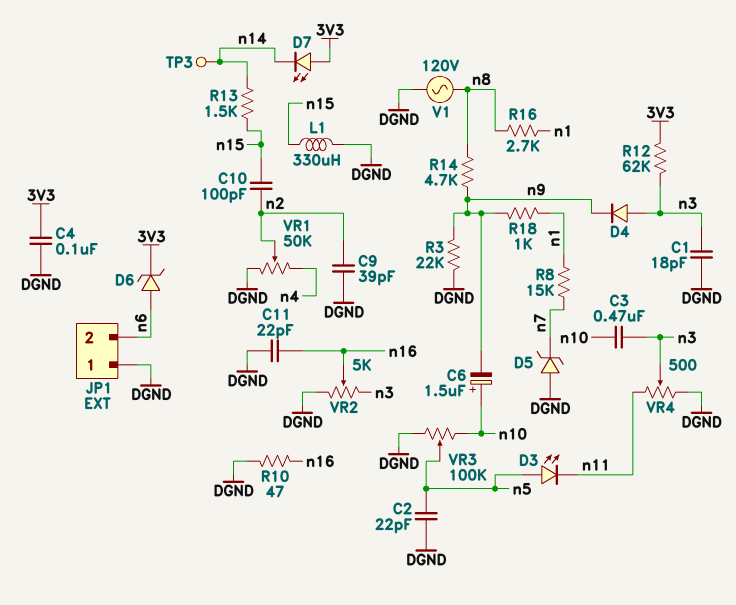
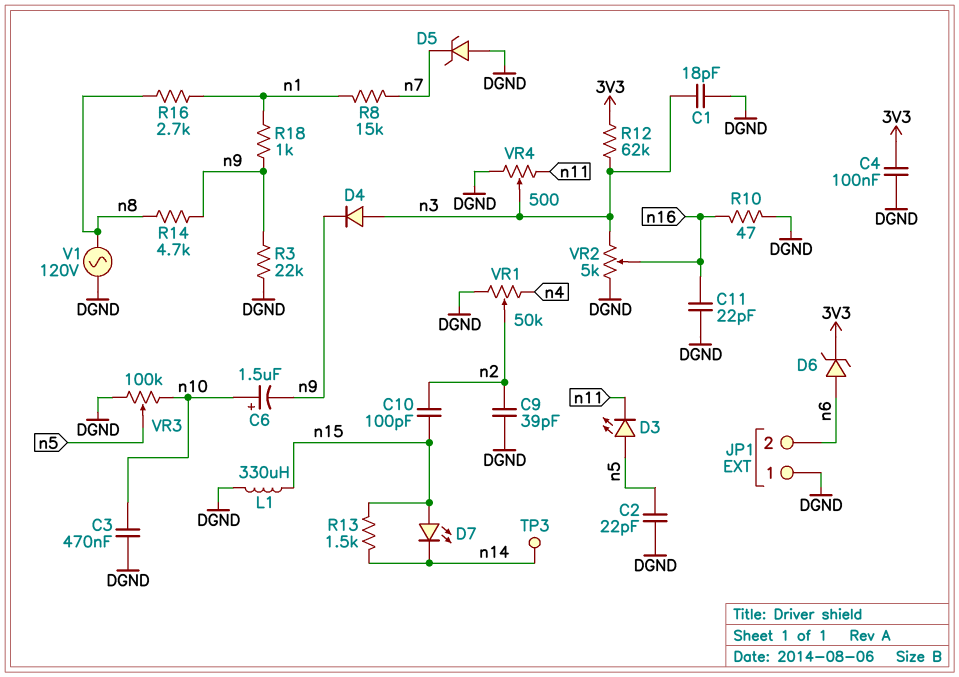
C3: 470nF (n3, n10) -> 470nF (DGND, n10)
D7: LED (A 3V3, K n14) -> LED (A n15, K n14)

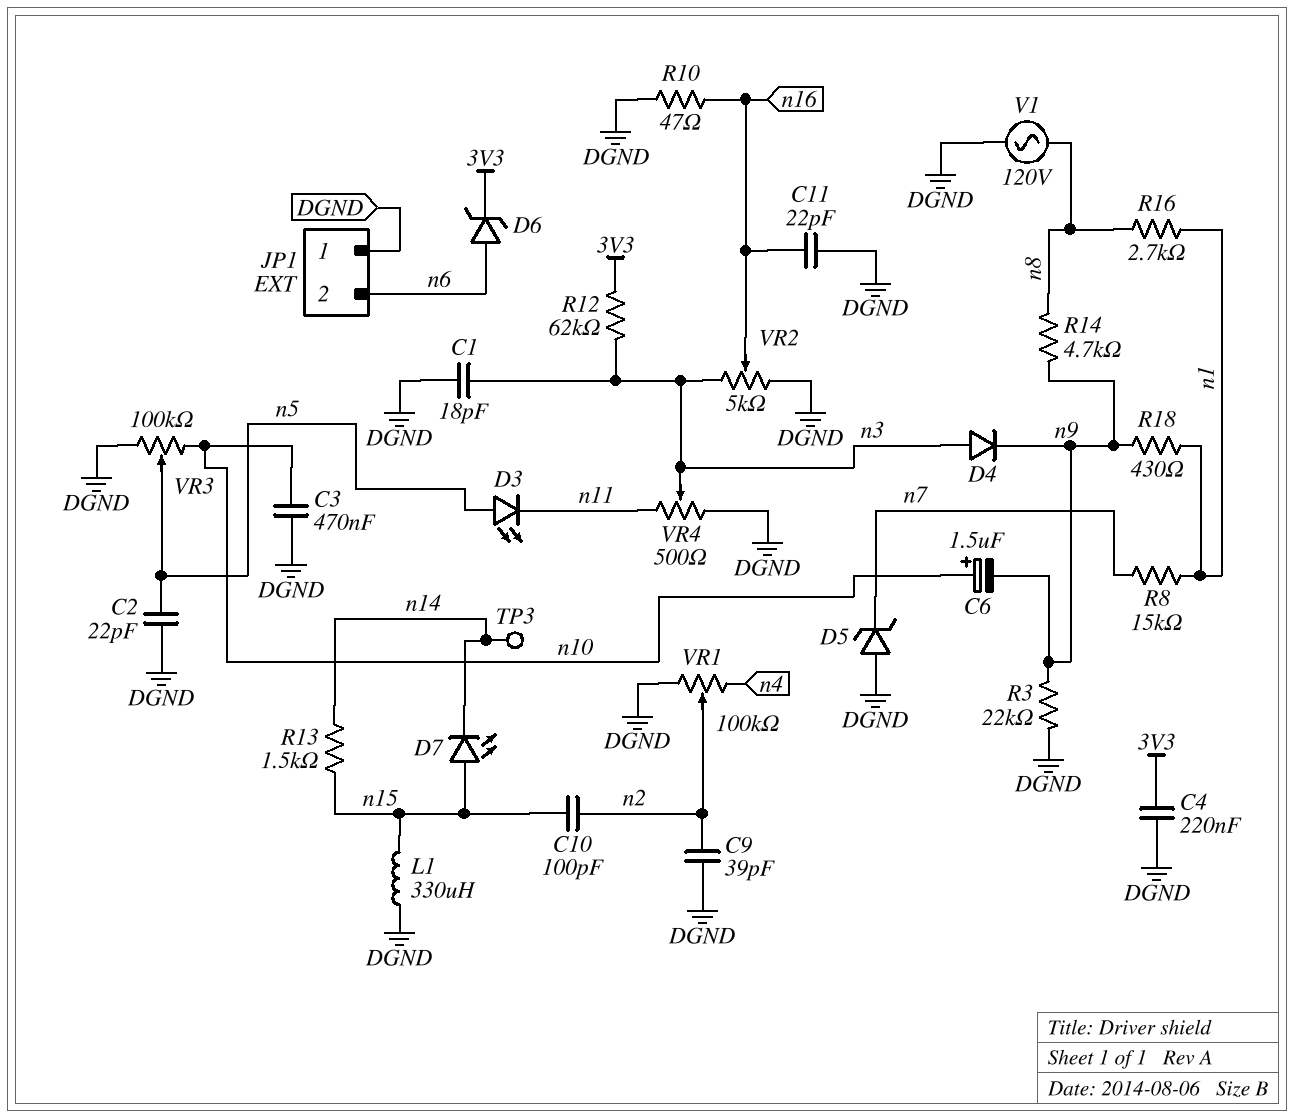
C4: 100nF (3V3, DGND) -> 220nF (3V3, DGND)
R18: 1k (n1, n9) -> 430 (n1, n9)
VR1: 50k (DGND, n4, wiper n2) -> 100k (DGND, n4, wiper n2)

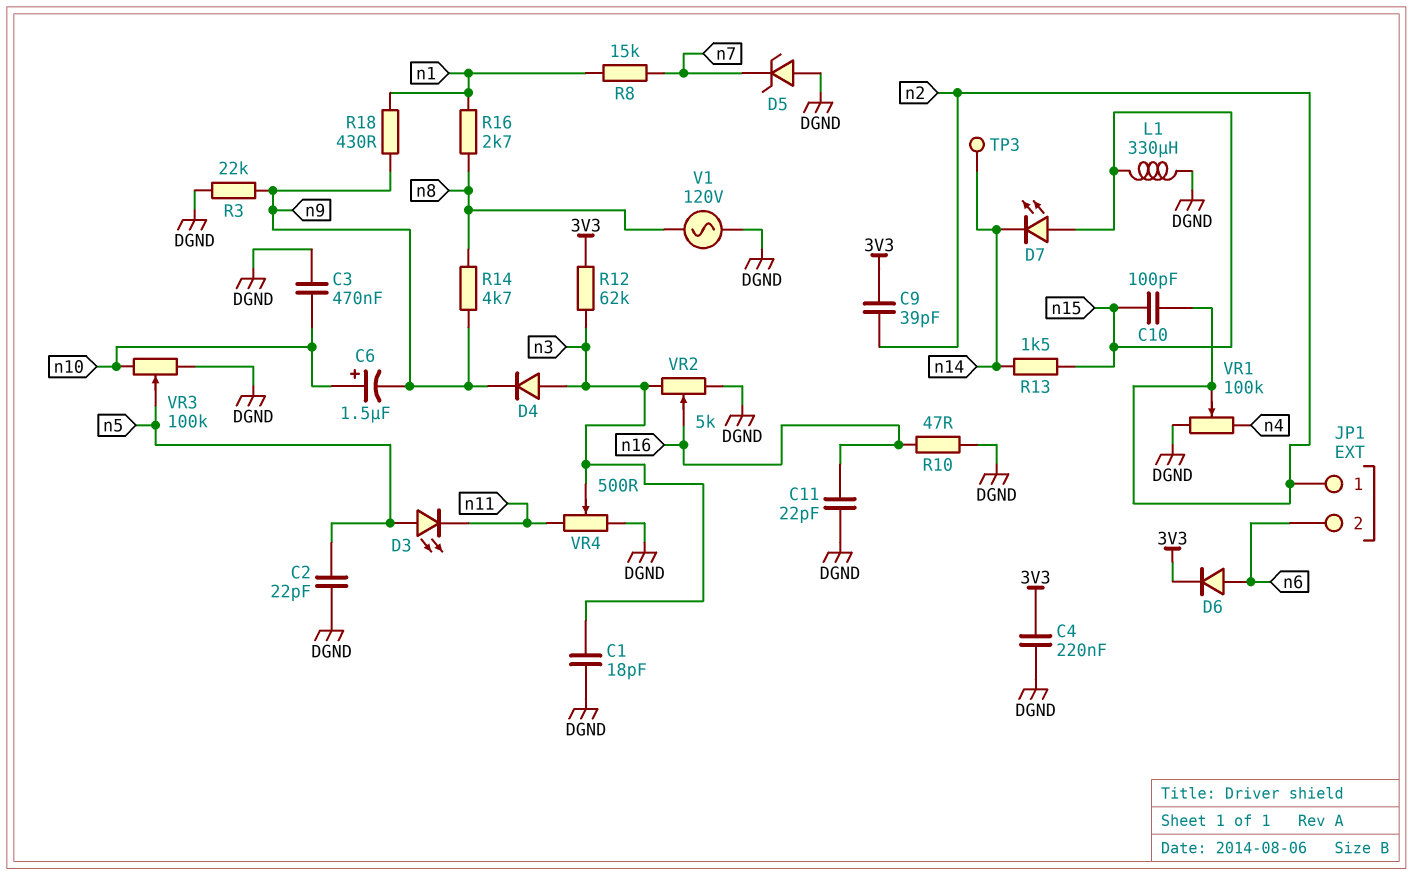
C9: 39pF (DGND, n2) -> 39pF (3V3, n2)
D6: zener (A n6, K 3V3) -> diode (A n6, K 3V3)
JP1 pin 1: DGND -> n2

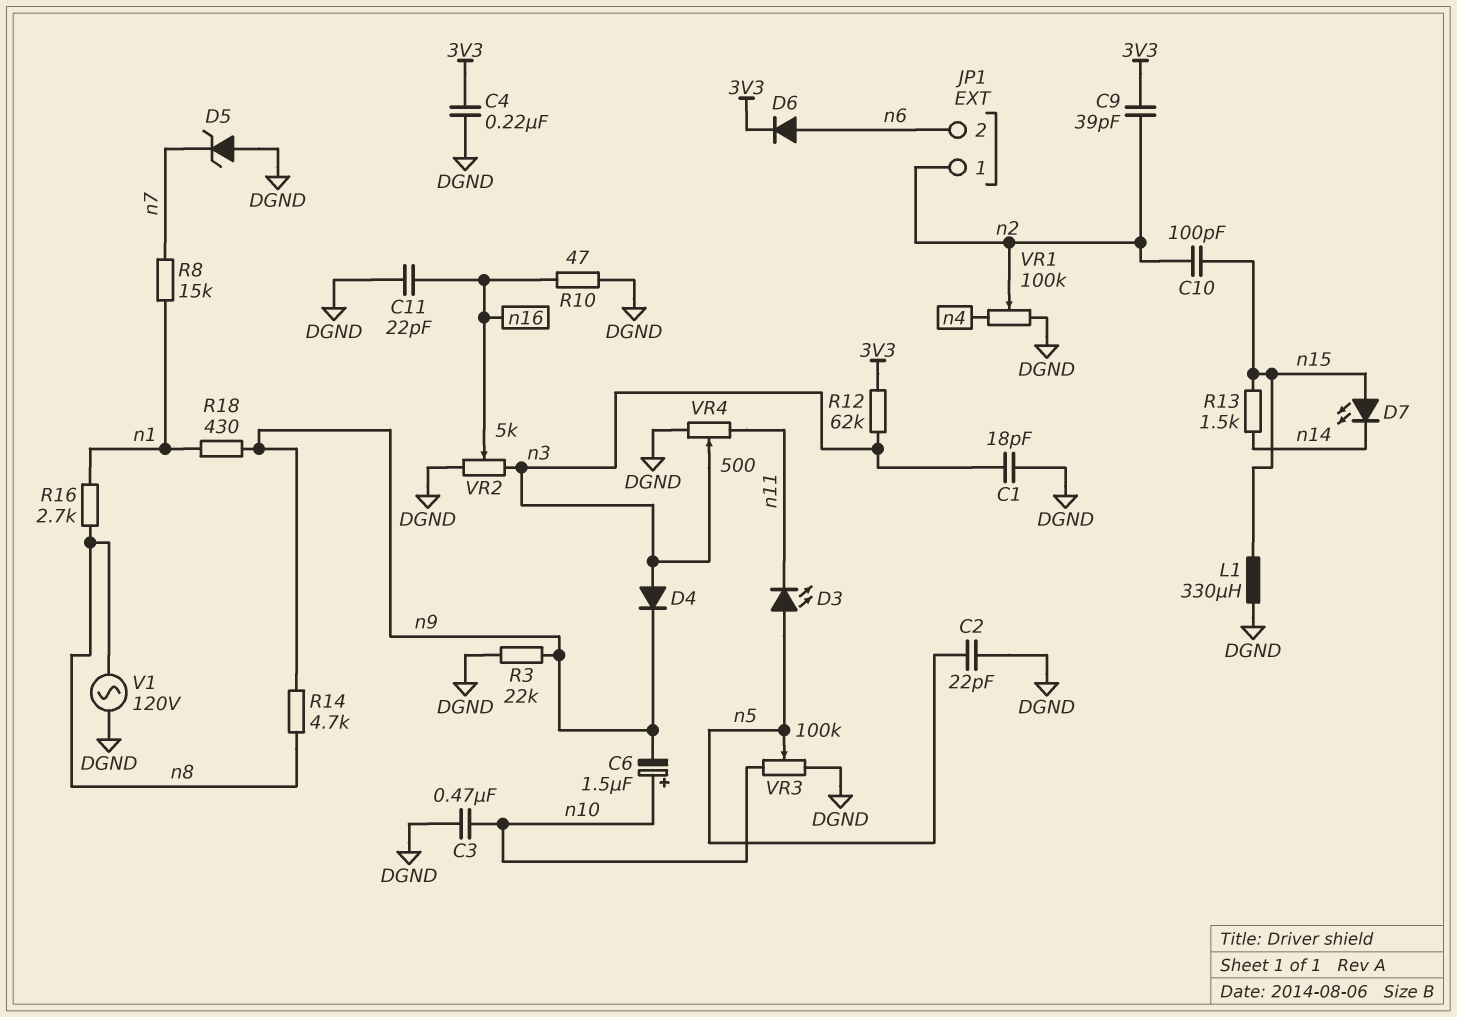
TP3: test point (n14) -> none

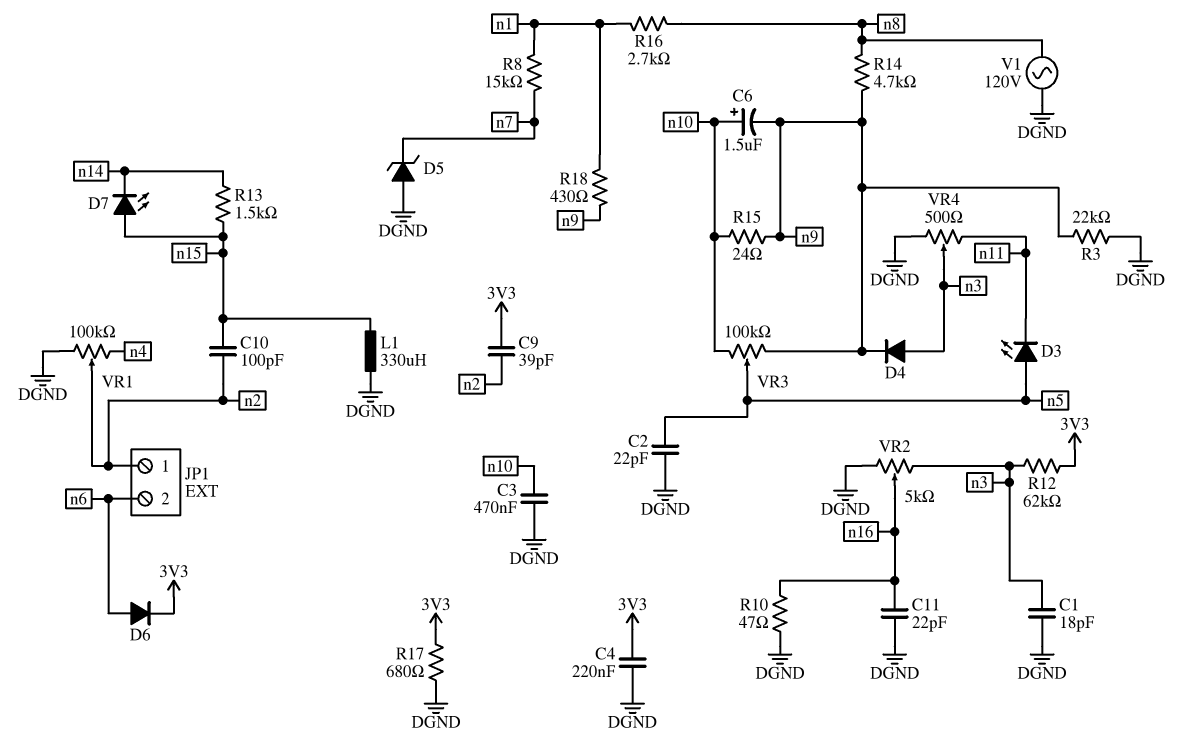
R15: none -> 24 (n9, n10)
R17: none -> 680 (3V3, DGND)
VR3: 100k (DGND, n10, wiper n5) -> 100k (n9, n10, wiper n5)

